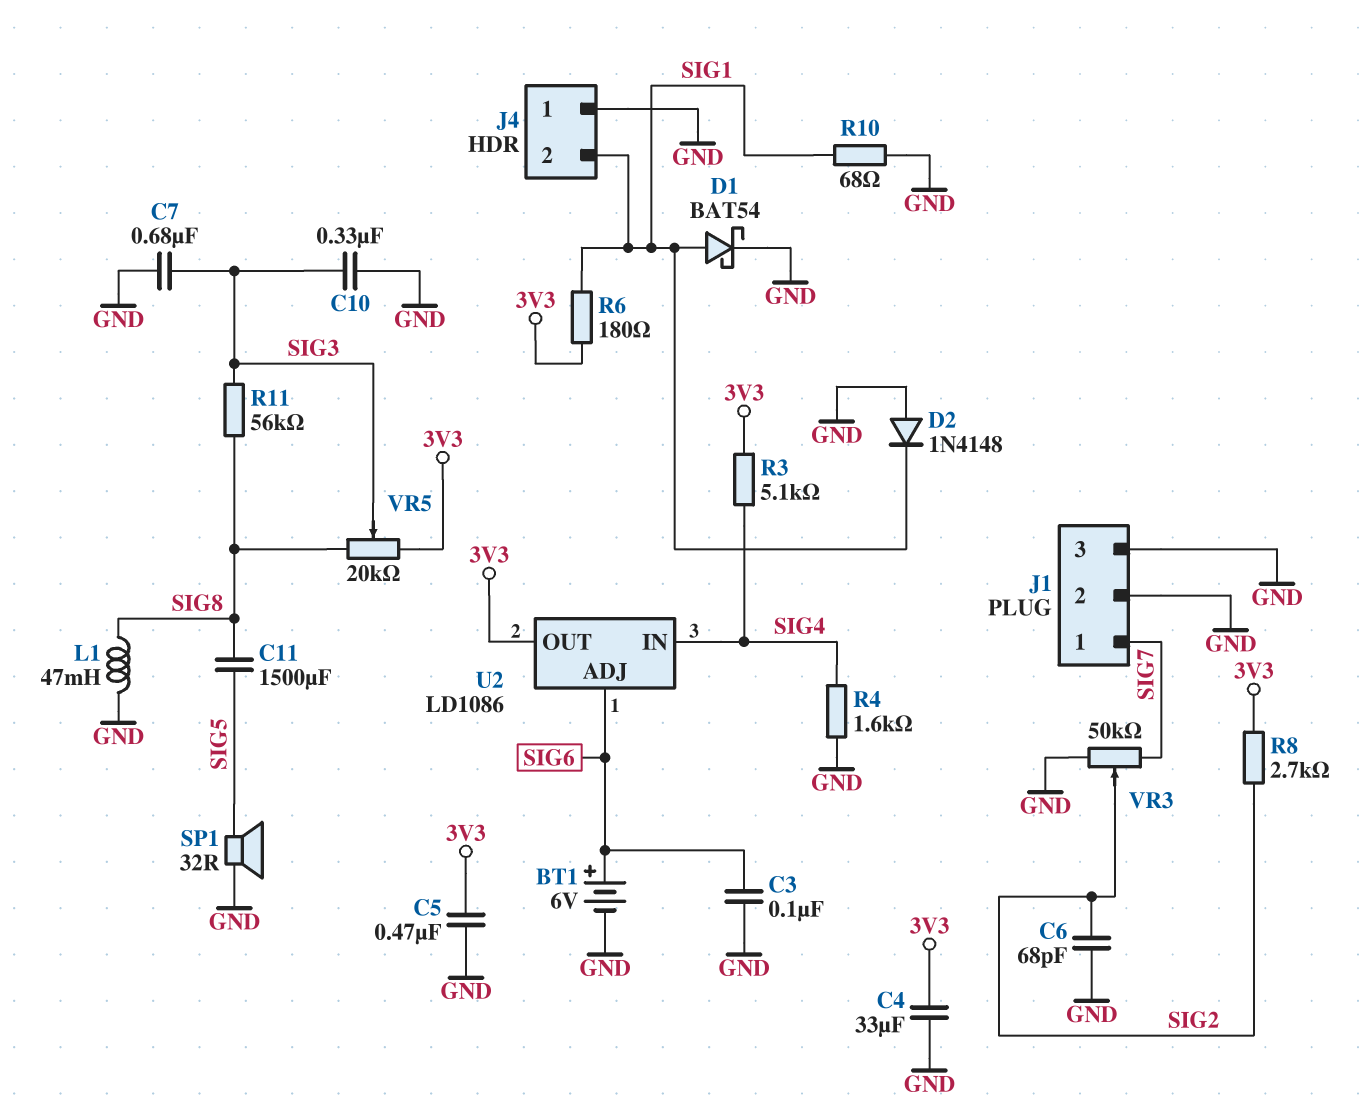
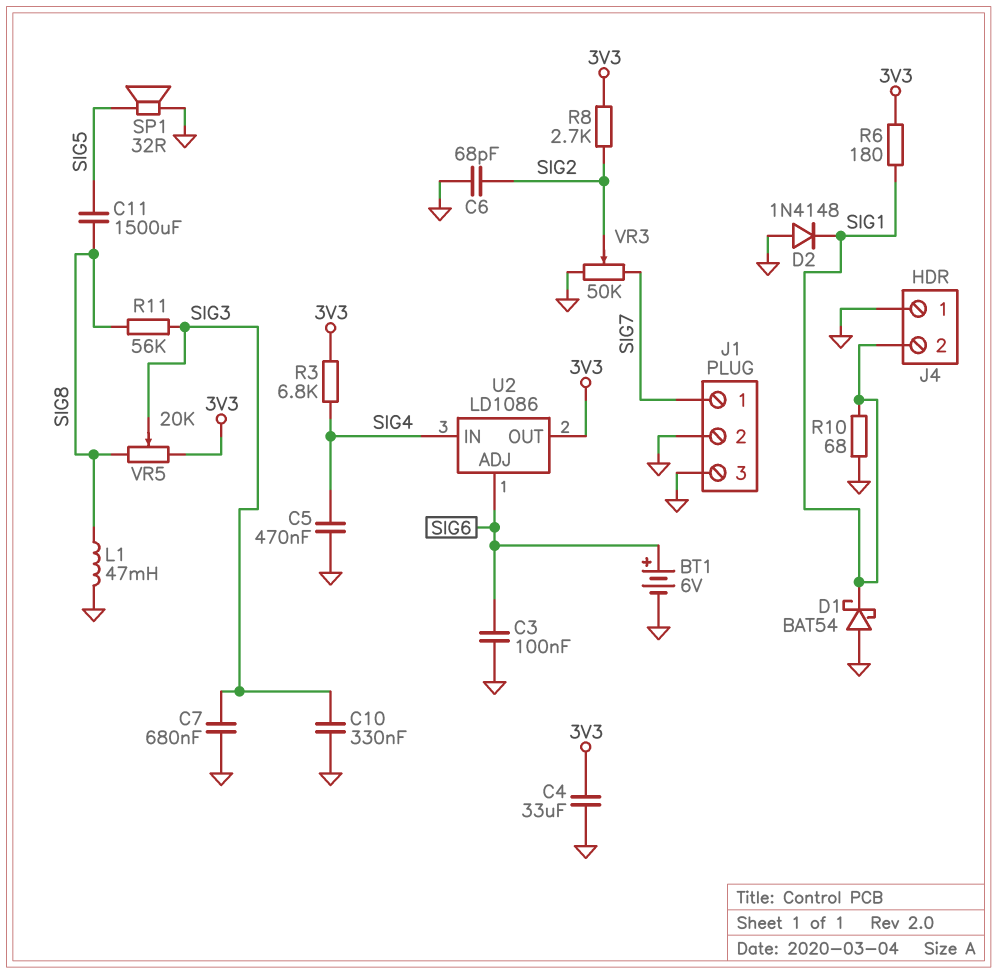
C5: 470nF (3V3, GND) -> 470nF (GND, SIG4)
D1: schottky BAT54 (A SIG1, K GND) -> schottky BAT54 (A GND, K SIG1)
R3: 5.1k (3V3, SIG4) -> 6.8k (3V3, SIG4)
R4: 1.6k (GND, SIG4) -> none

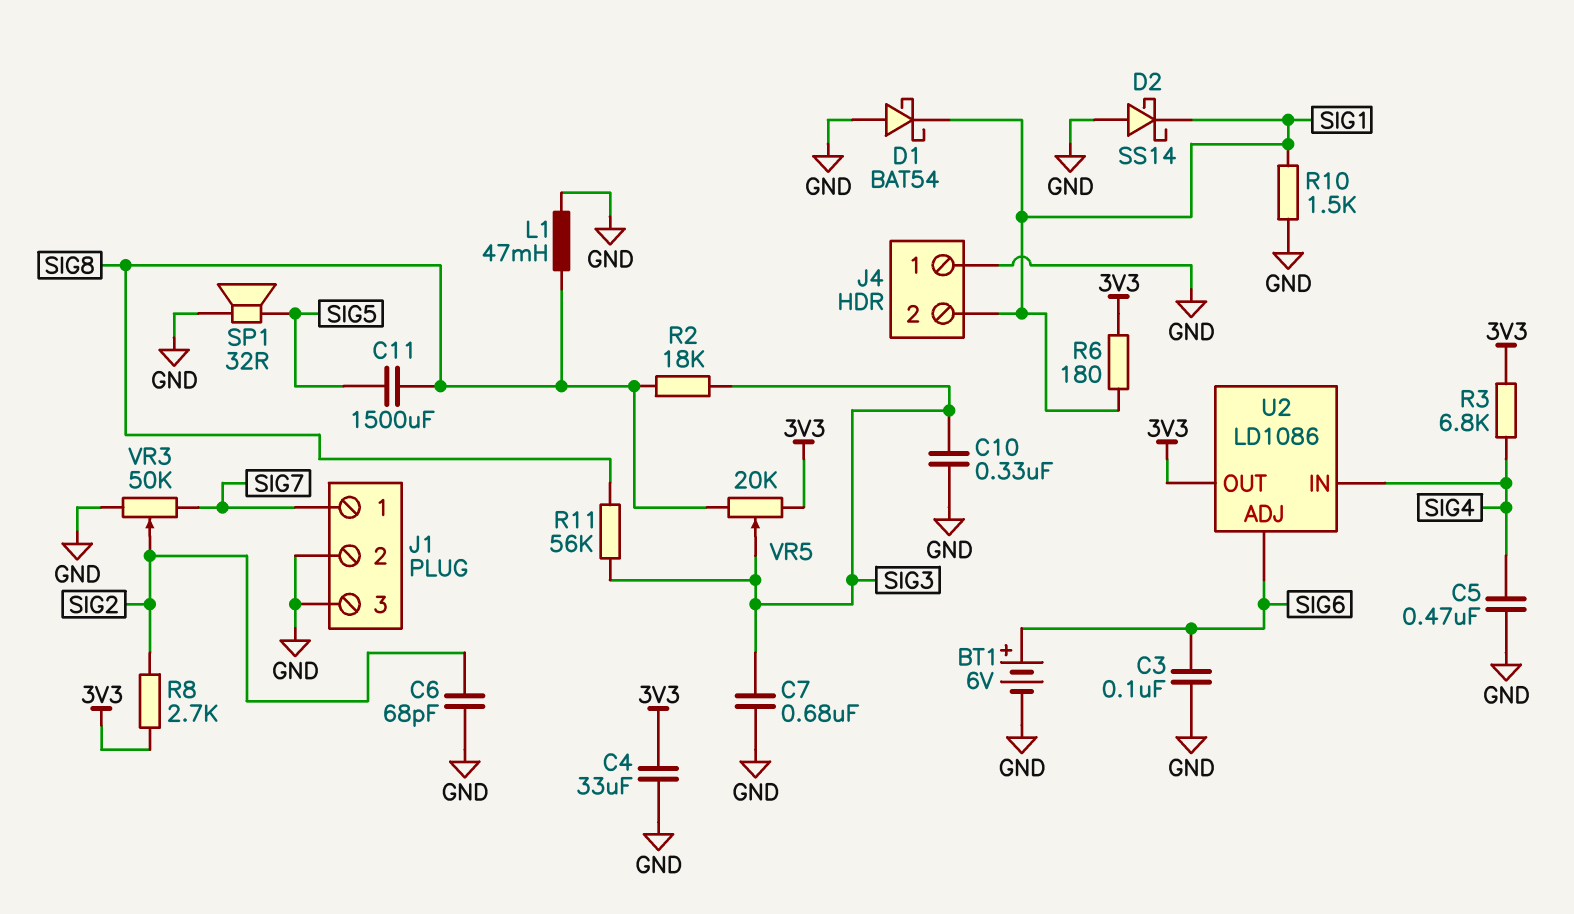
D2: diode 1N4148 (A GND, K SIG1) -> schottky SS14 (A GND, K SIG1)
R2: none -> 18k (SIG3, SIG8)
R10: 68 (GND, SIG1) -> 1.5k (GND, SIG1)

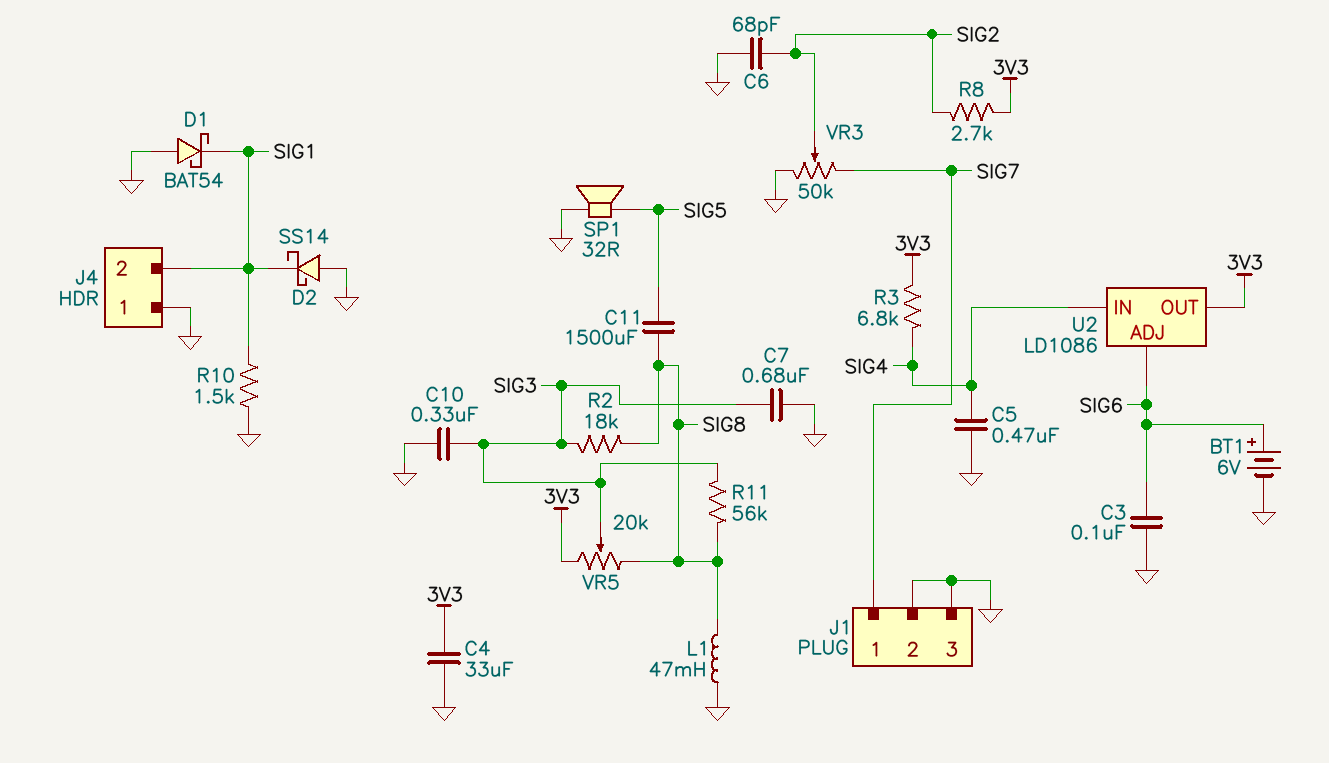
R6: 180 (3V3, SIG1) -> none

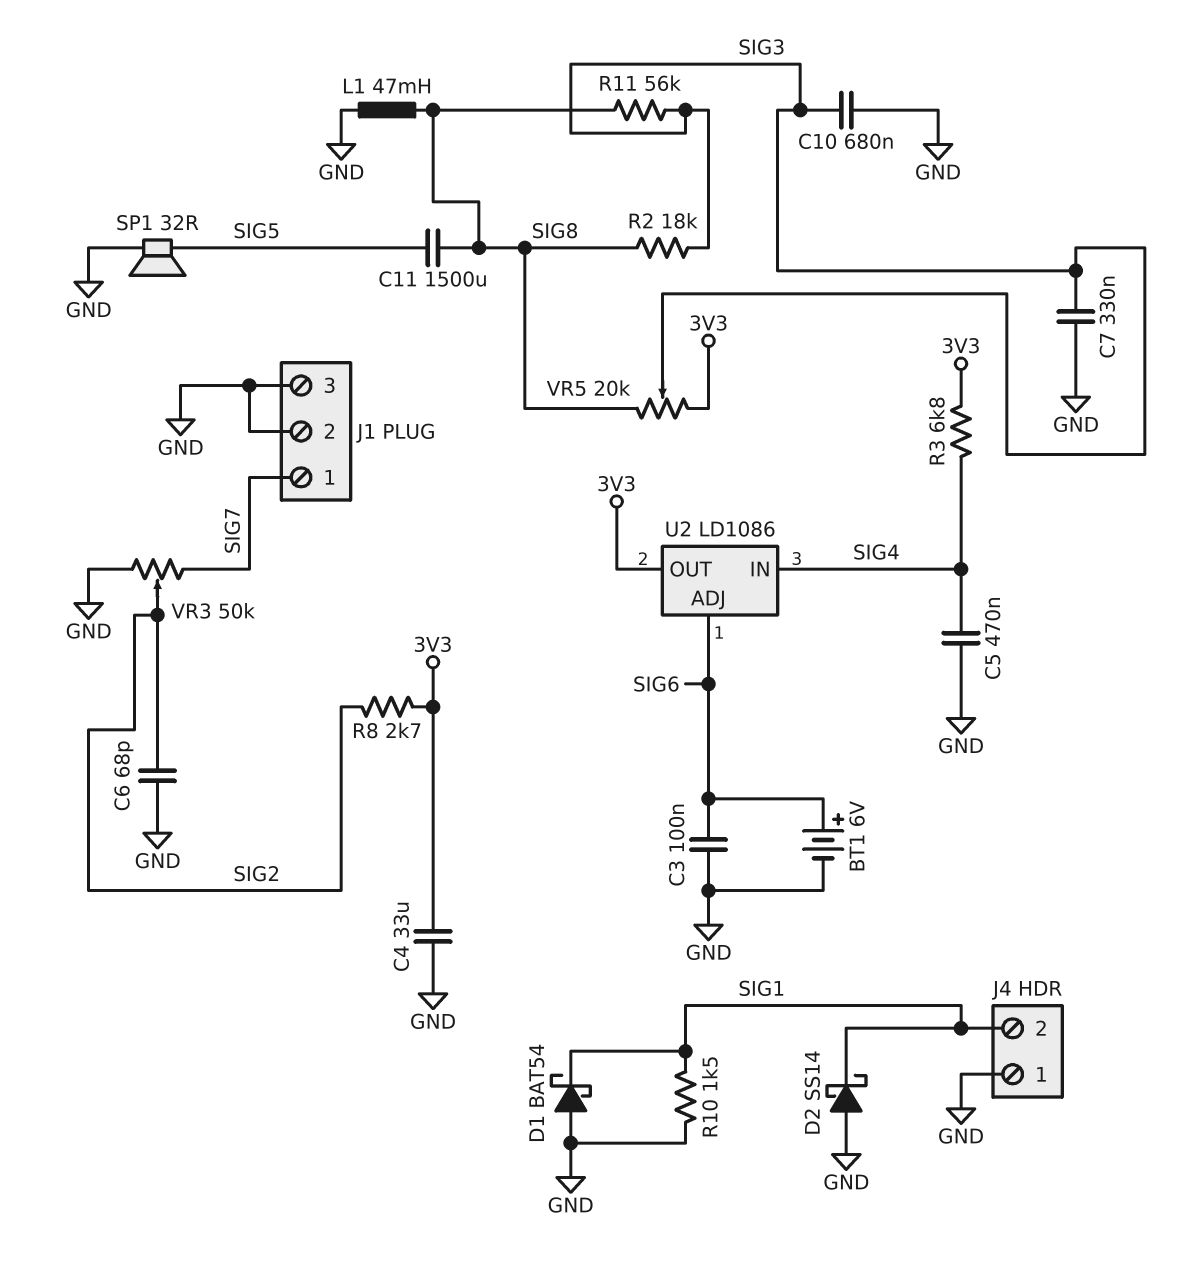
C7: 680nF (GND, SIG3) -> 330nF (GND, SIG3)
C10: 330nF (GND, SIG3) -> 680nF (GND, SIG3)

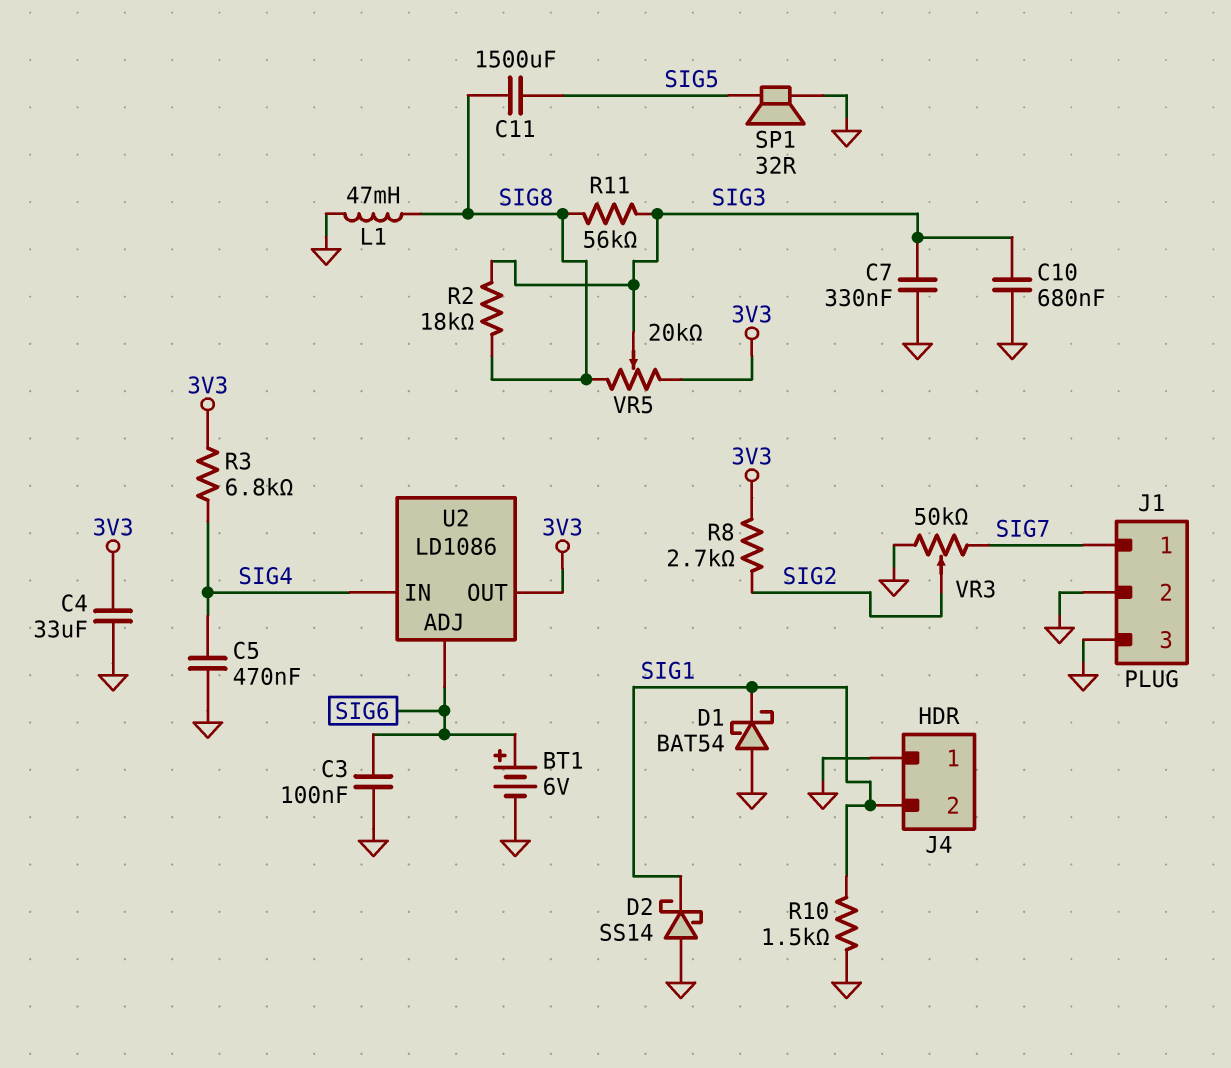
C6: 68pF (GND, SIG2) -> none

